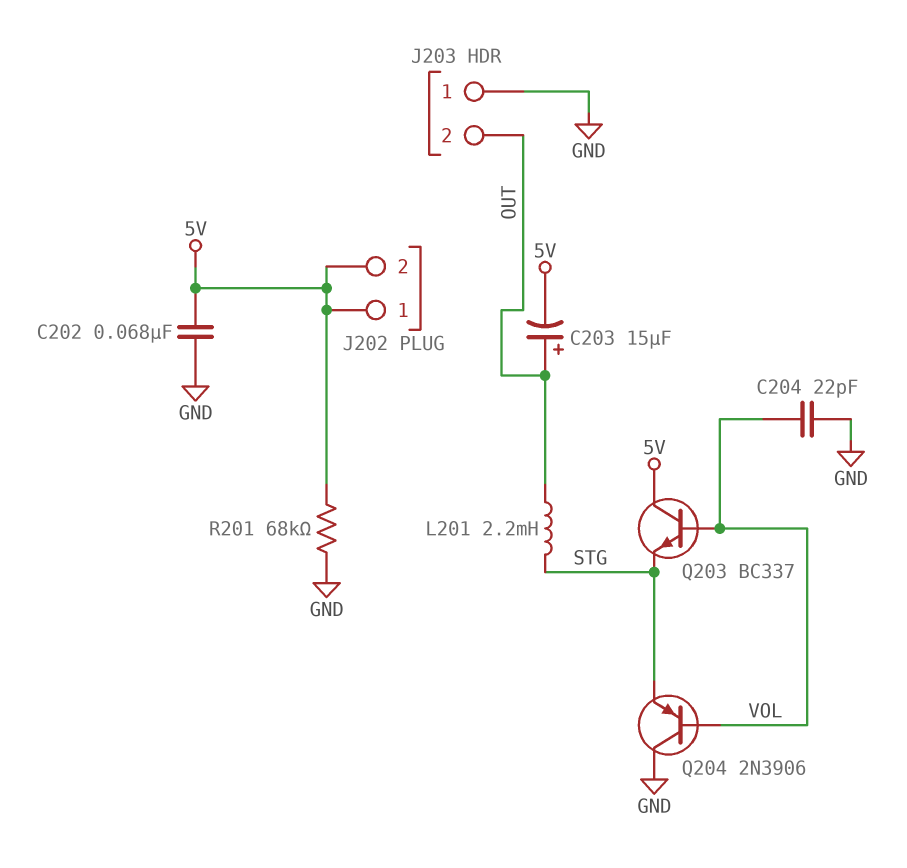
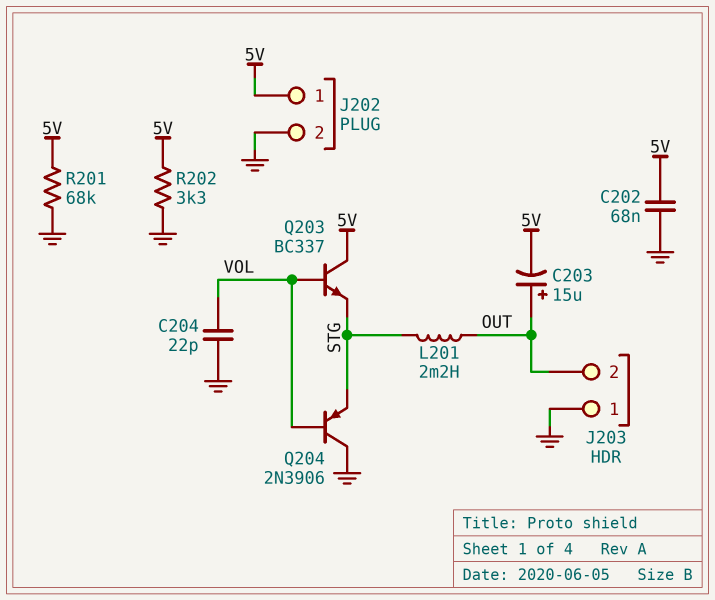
J202 pin 2: 5V -> GND
R202: none -> 3.3k (5V, GND)

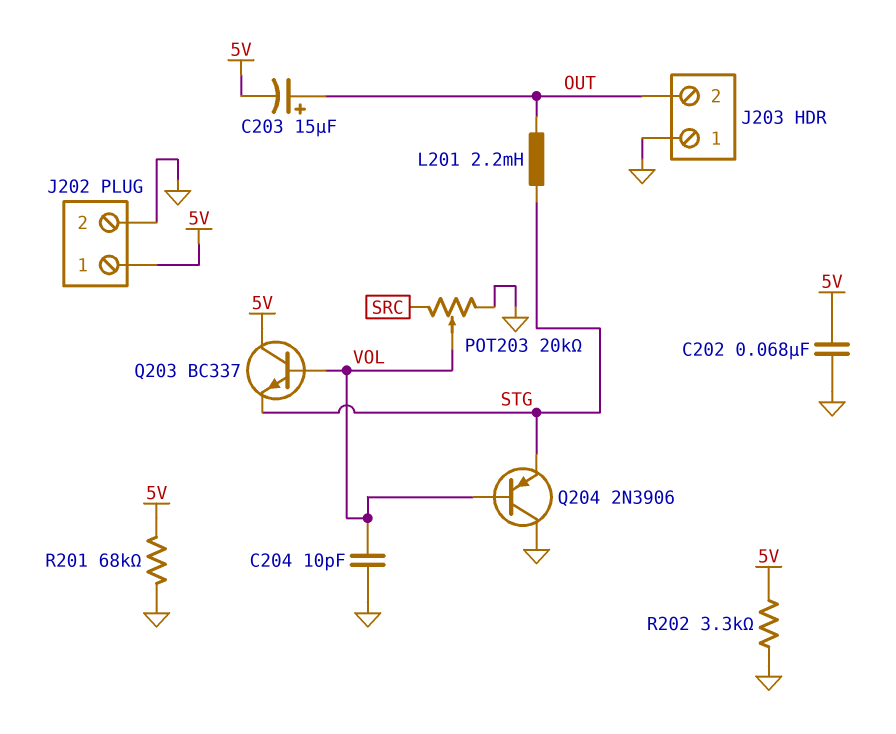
C204: 22pF (GND, VOL) -> 10pF (GND, VOL)
POT203: none -> 20k (GND, SRC, wiper VOL)

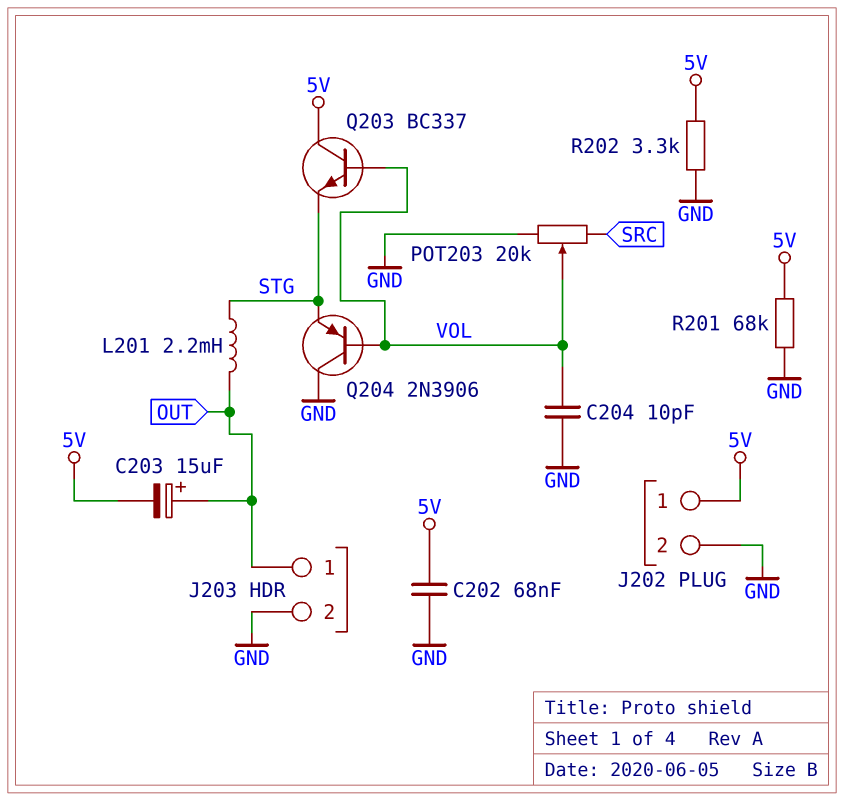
J203 pin 1: GND -> OUT
J203 pin 2: OUT -> GND

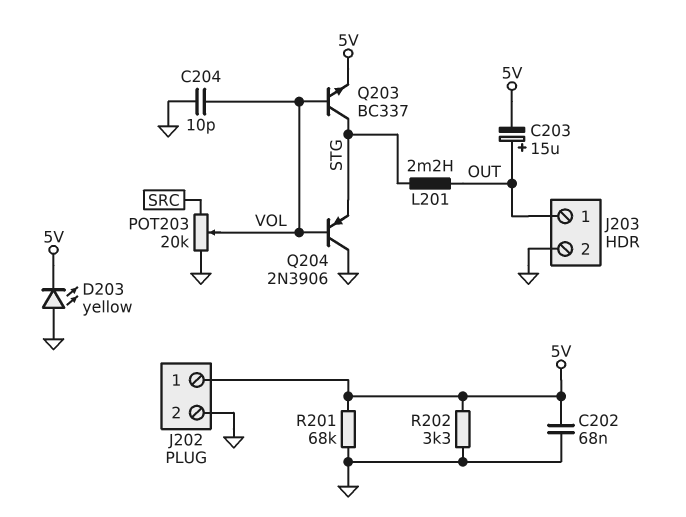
D203: none -> LED yellow (A GND, K 5V)
Q203: NPN BC337 (B VOL, C 5V, E STG) -> NPN BC337 (B VOL, C STG, E 5V)

